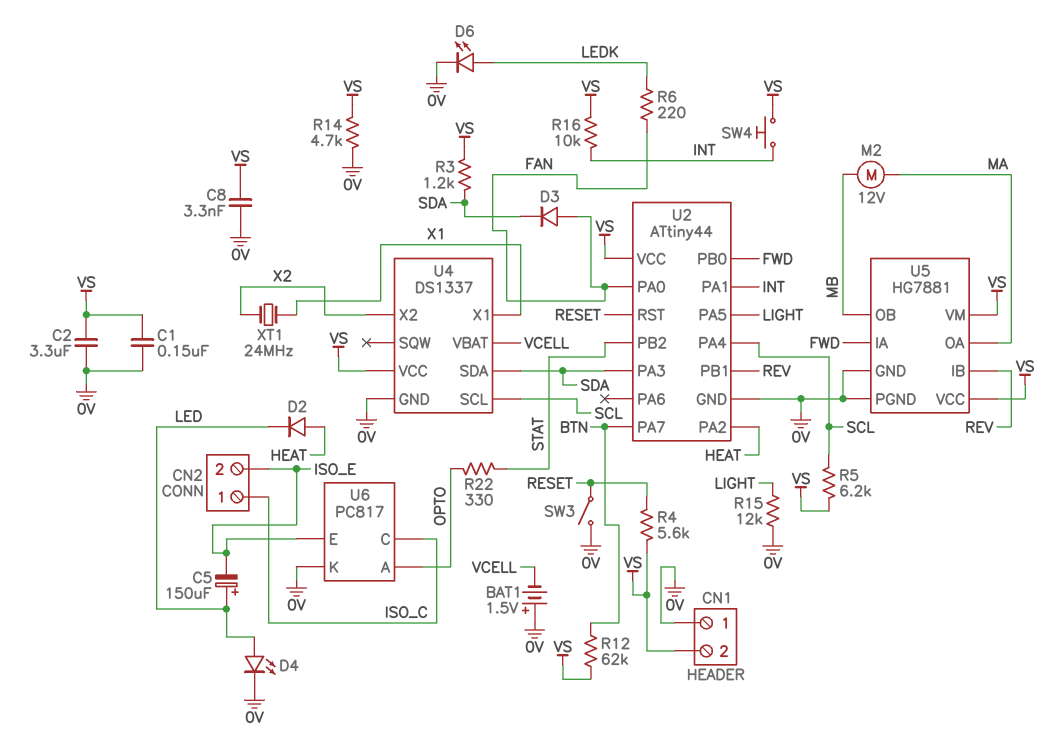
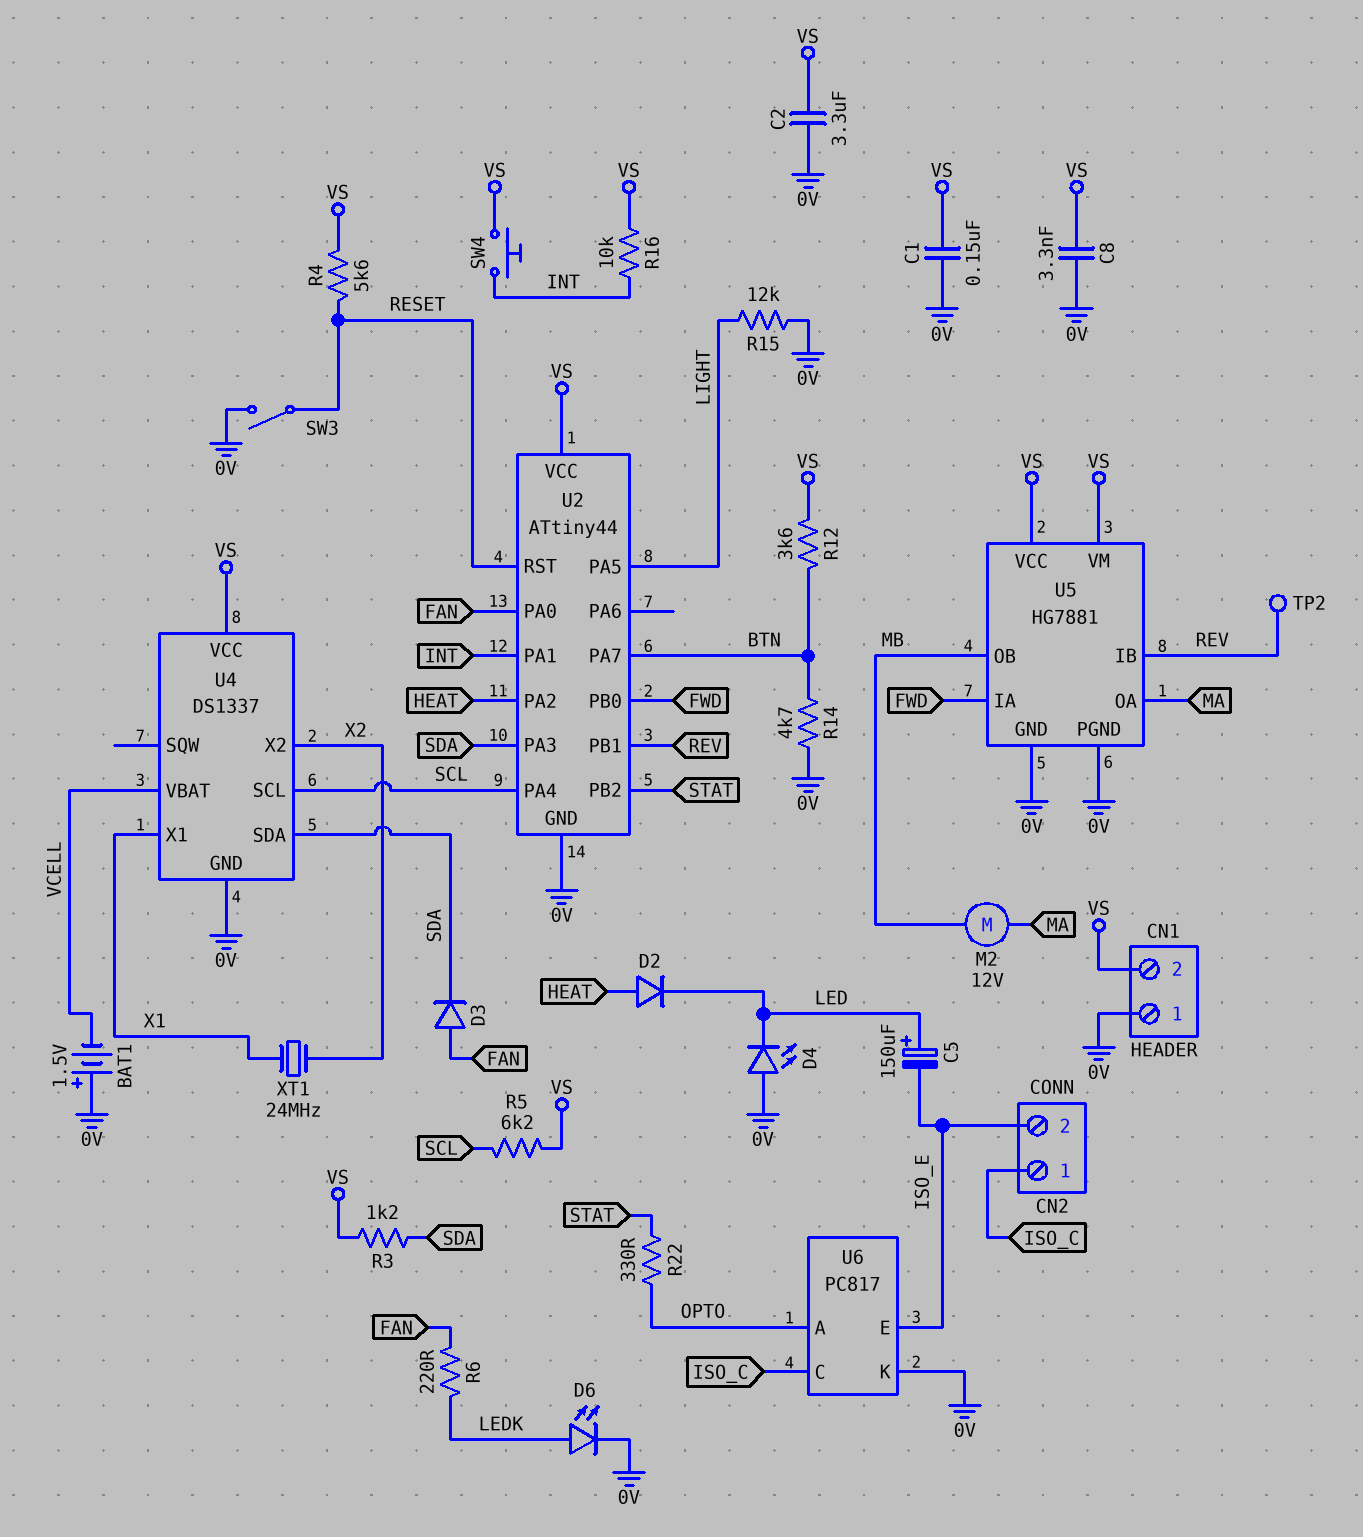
D4: LED (A LED, K 0V) -> LED (A 0V, K LED)
R12: 62k (BTN, VS) -> 3.6k (BTN, VS)
R14: 4.7k (0V, VS) -> 4.7k (0V, BTN)
TP2: none -> test point (REV)

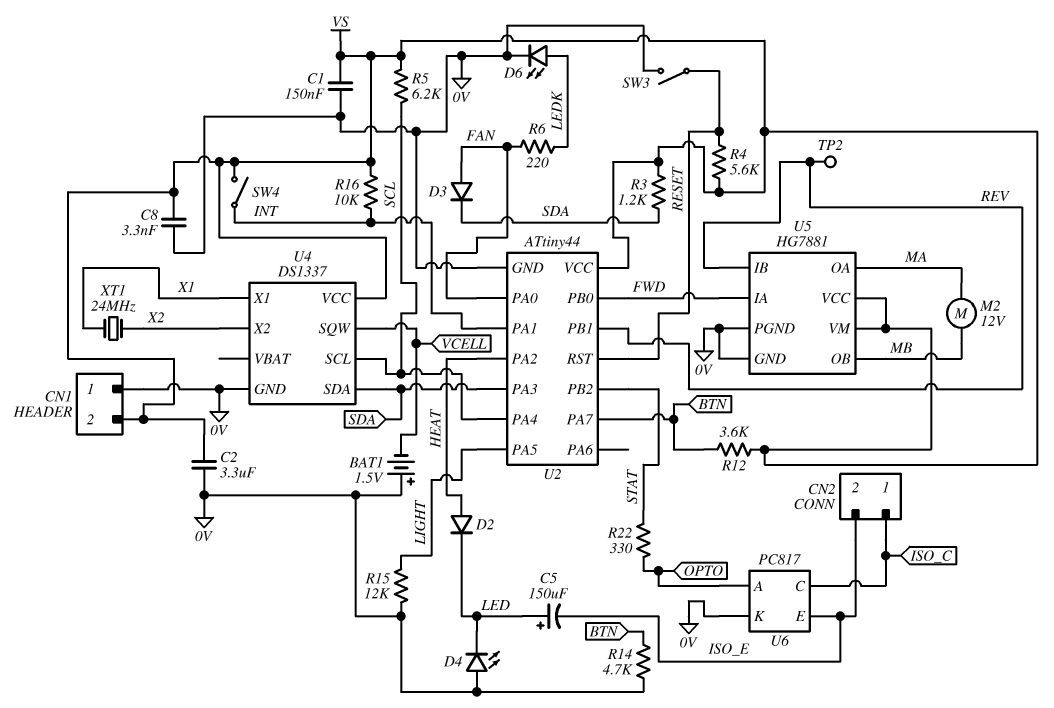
SW4: button (INT, VS) -> switch (INT, VS)
U4 pin SQW: none -> VCELL
U4 pin VBAT: VCELL -> none

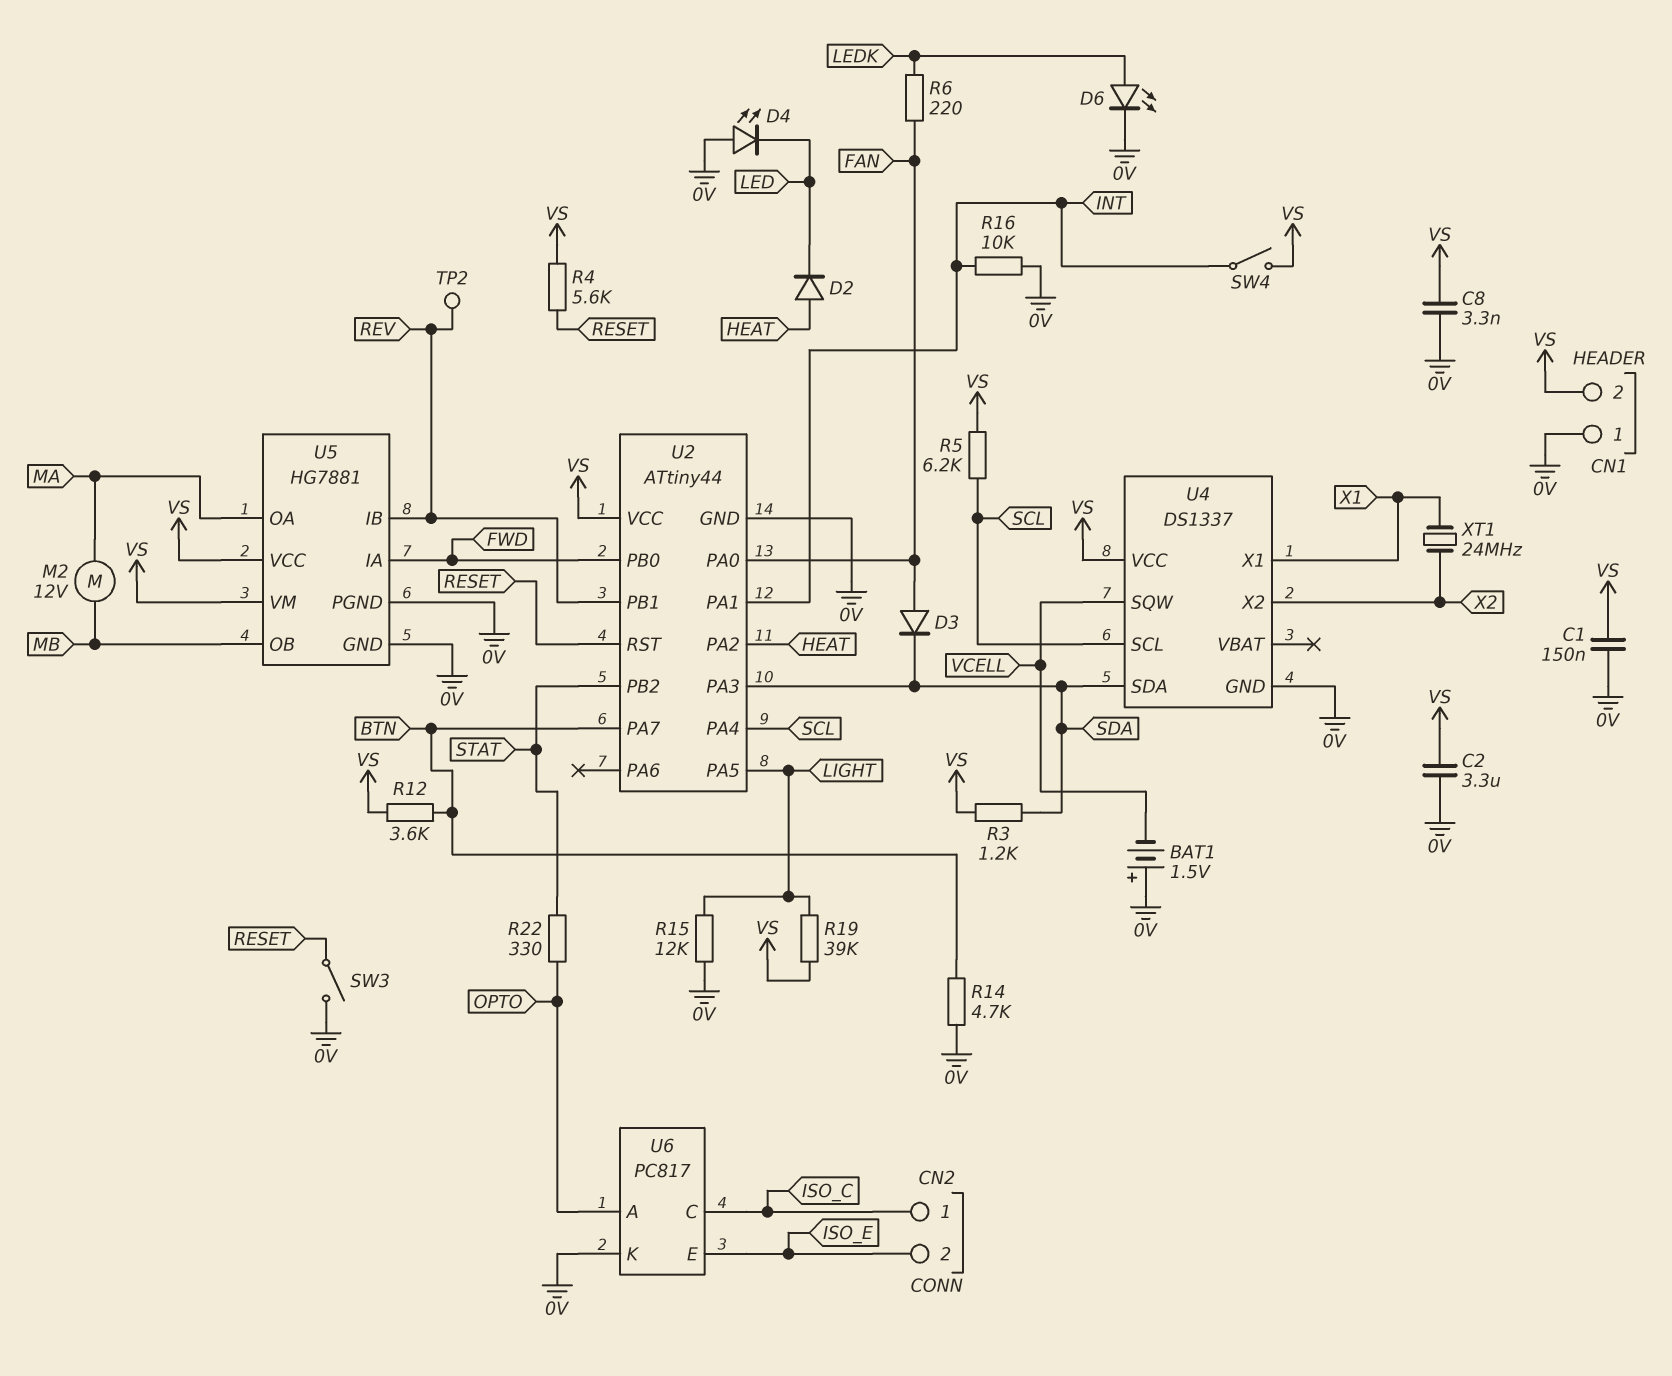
C5: 150uF (plus LED, minus ISO_E) -> none
R16: 10k (INT, VS) -> 10k (0V, INT)
R19: none -> 39k (LIGHT, VS)

